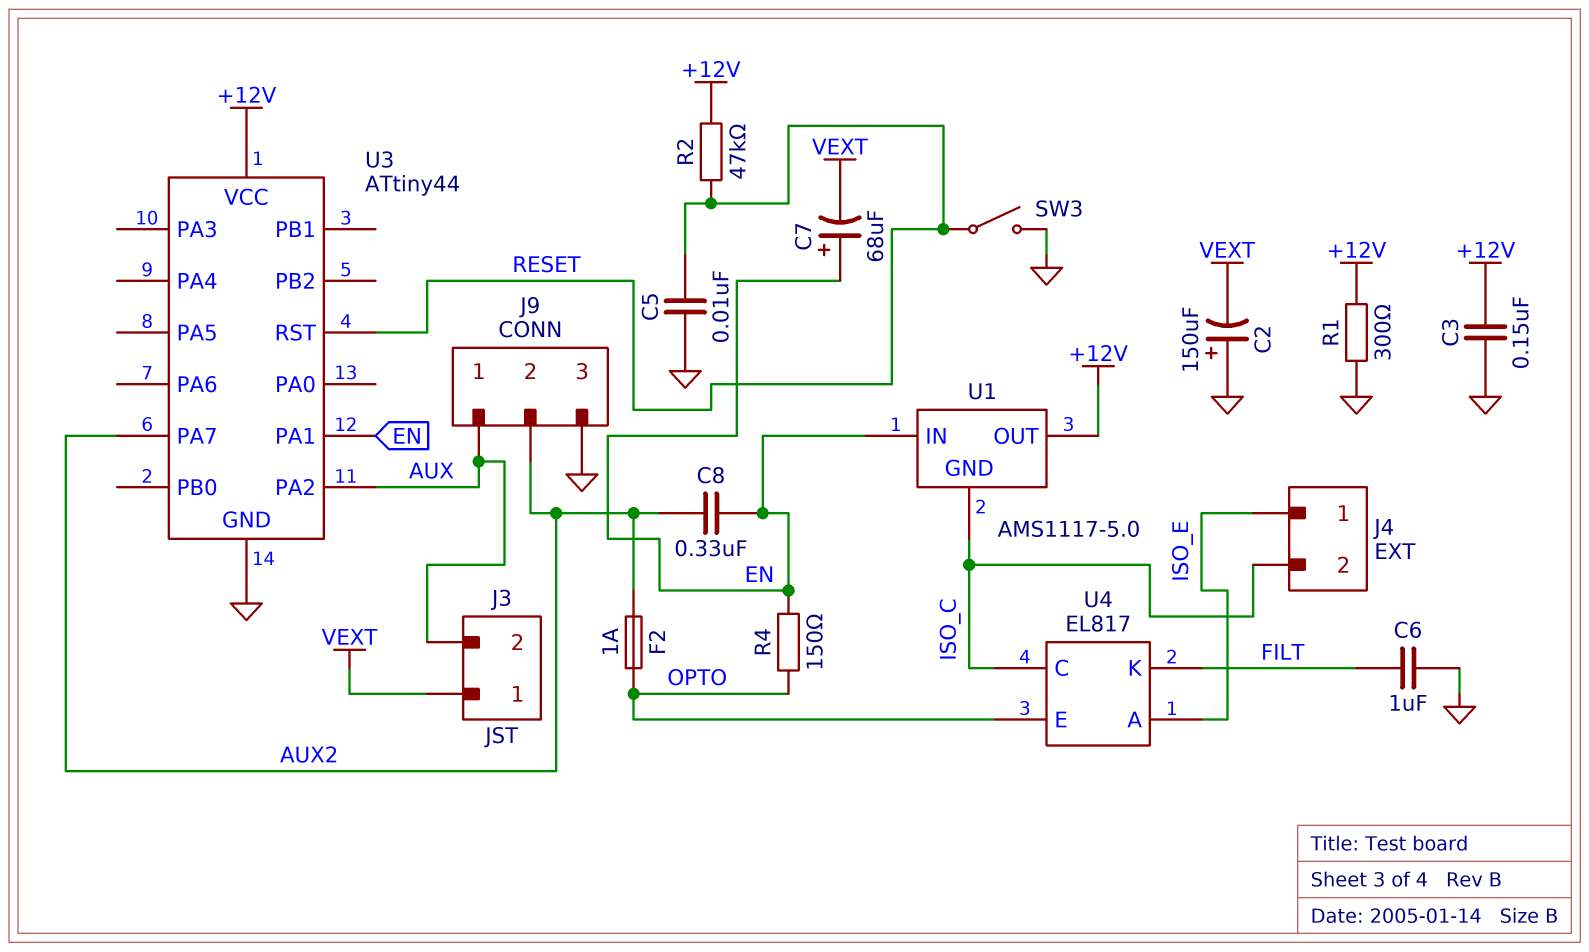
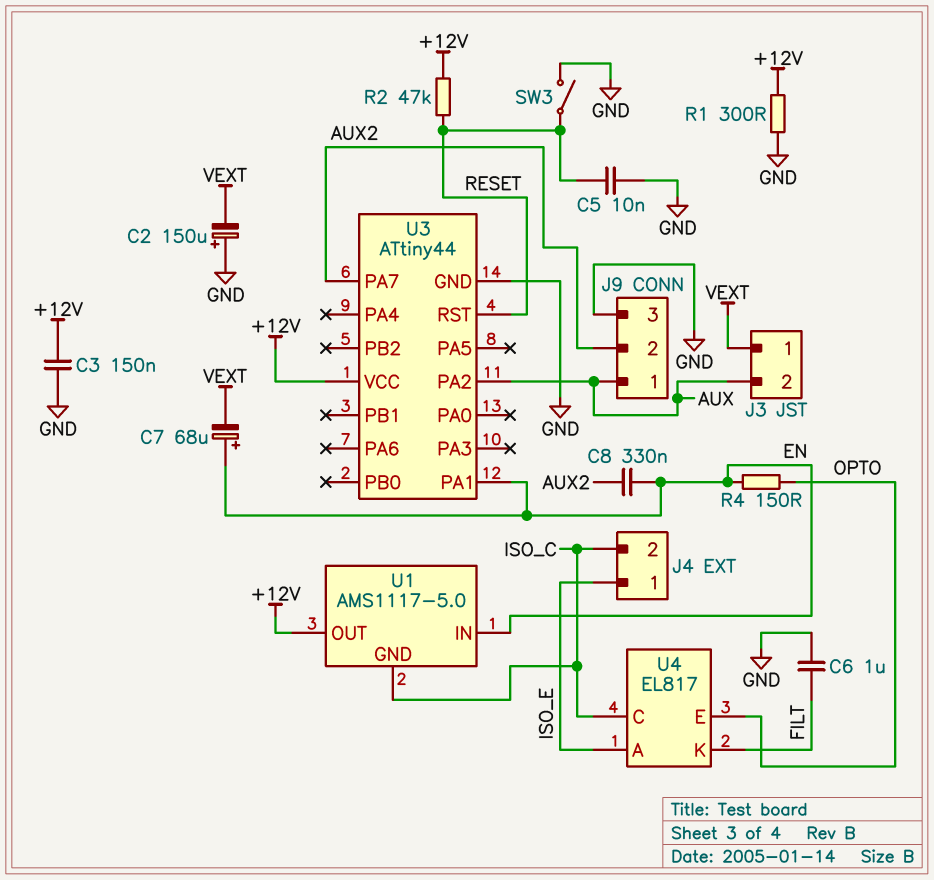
F2: 1A (AUX2, OPTO) -> none

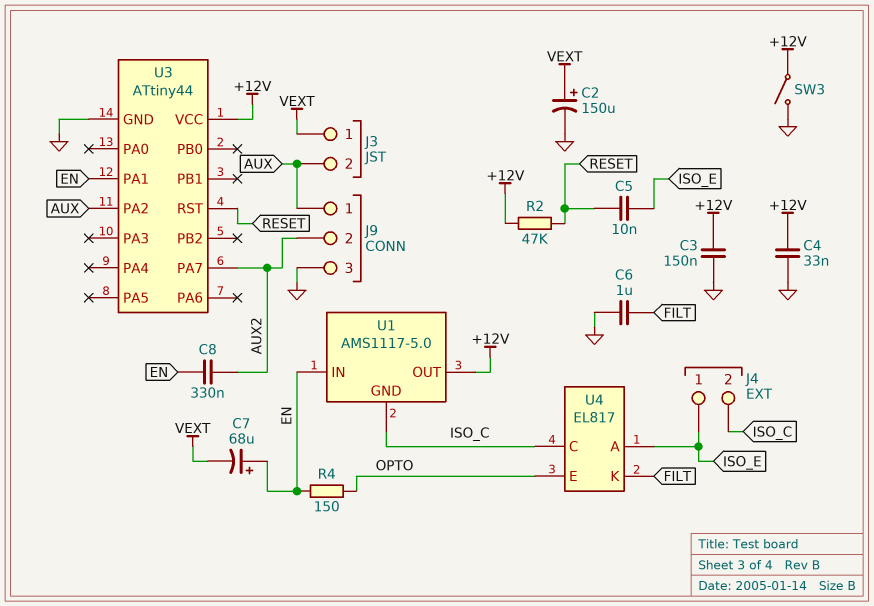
C2: 150uF (plus GND, minus VEXT) -> 150uF (plus VEXT, minus GND)
C4: none -> 33nF (+12V, GND)
C5: 10nF (GND, RESET) -> 10nF (ISO_E, RESET)
R1: 300 (+12V, GND) -> none
SW3: switch (GND, RESET) -> switch (+12V, GND)

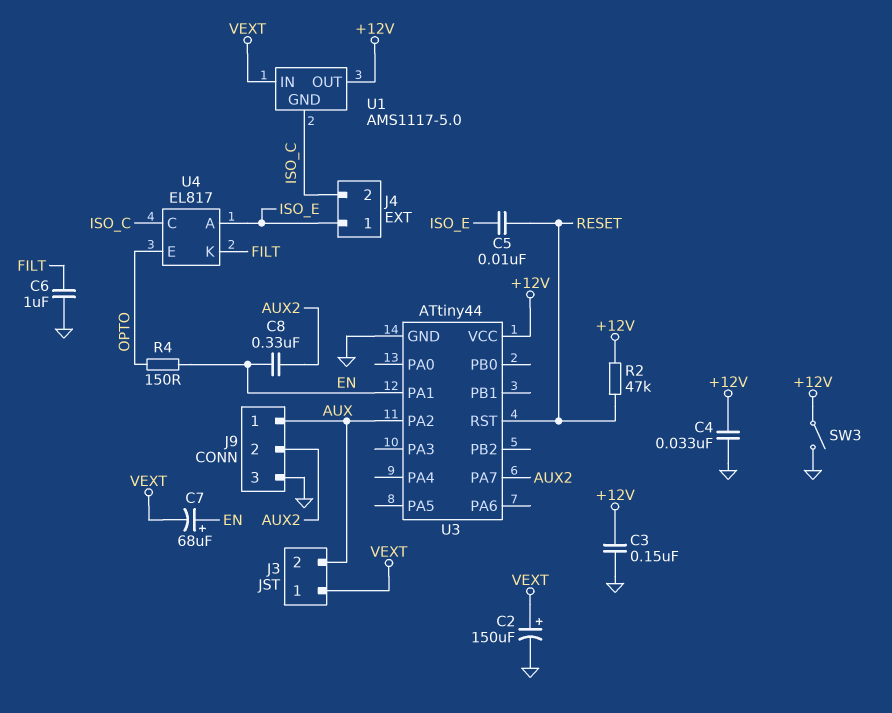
U1 pin IN: EN -> VEXT

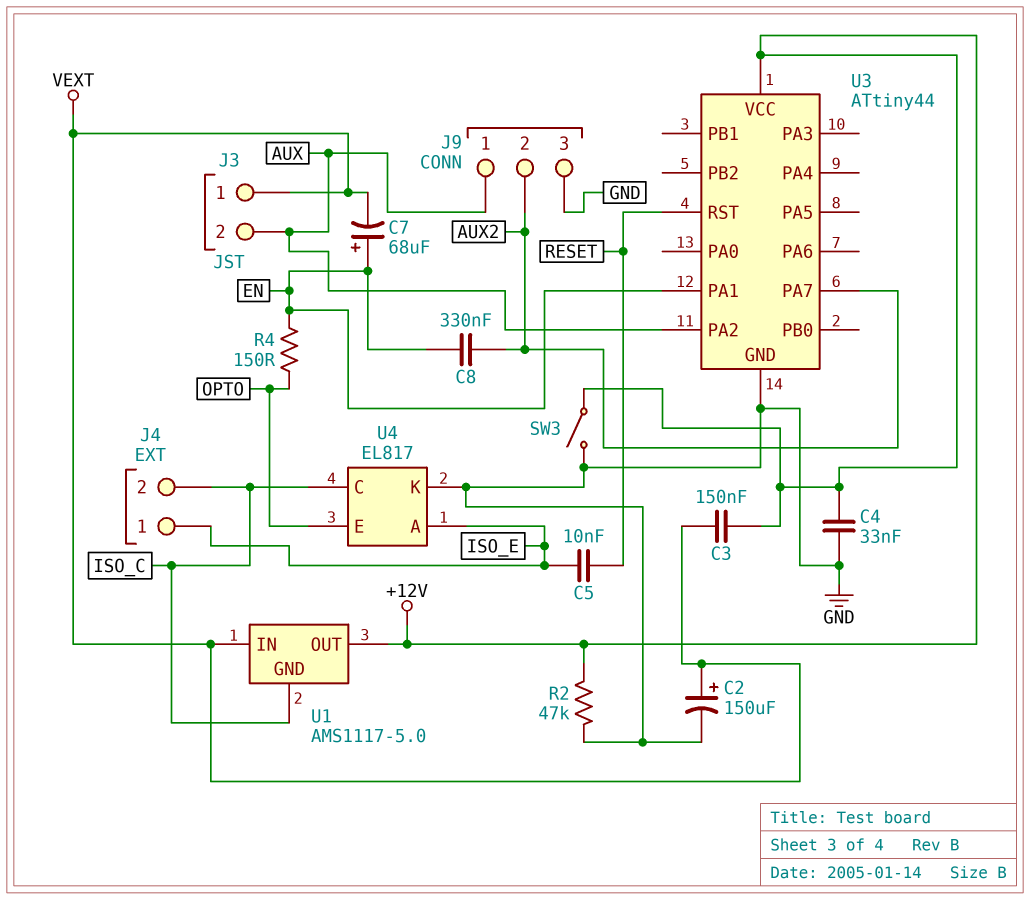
C3: 150nF (+12V, GND) -> 150nF (+12V, VEXT)
C6: 1uF (FILT, GND) -> none
R2: 47k (+12V, RESET) -> 47k (+12V, GND)
U4 pin K: FILT -> GND

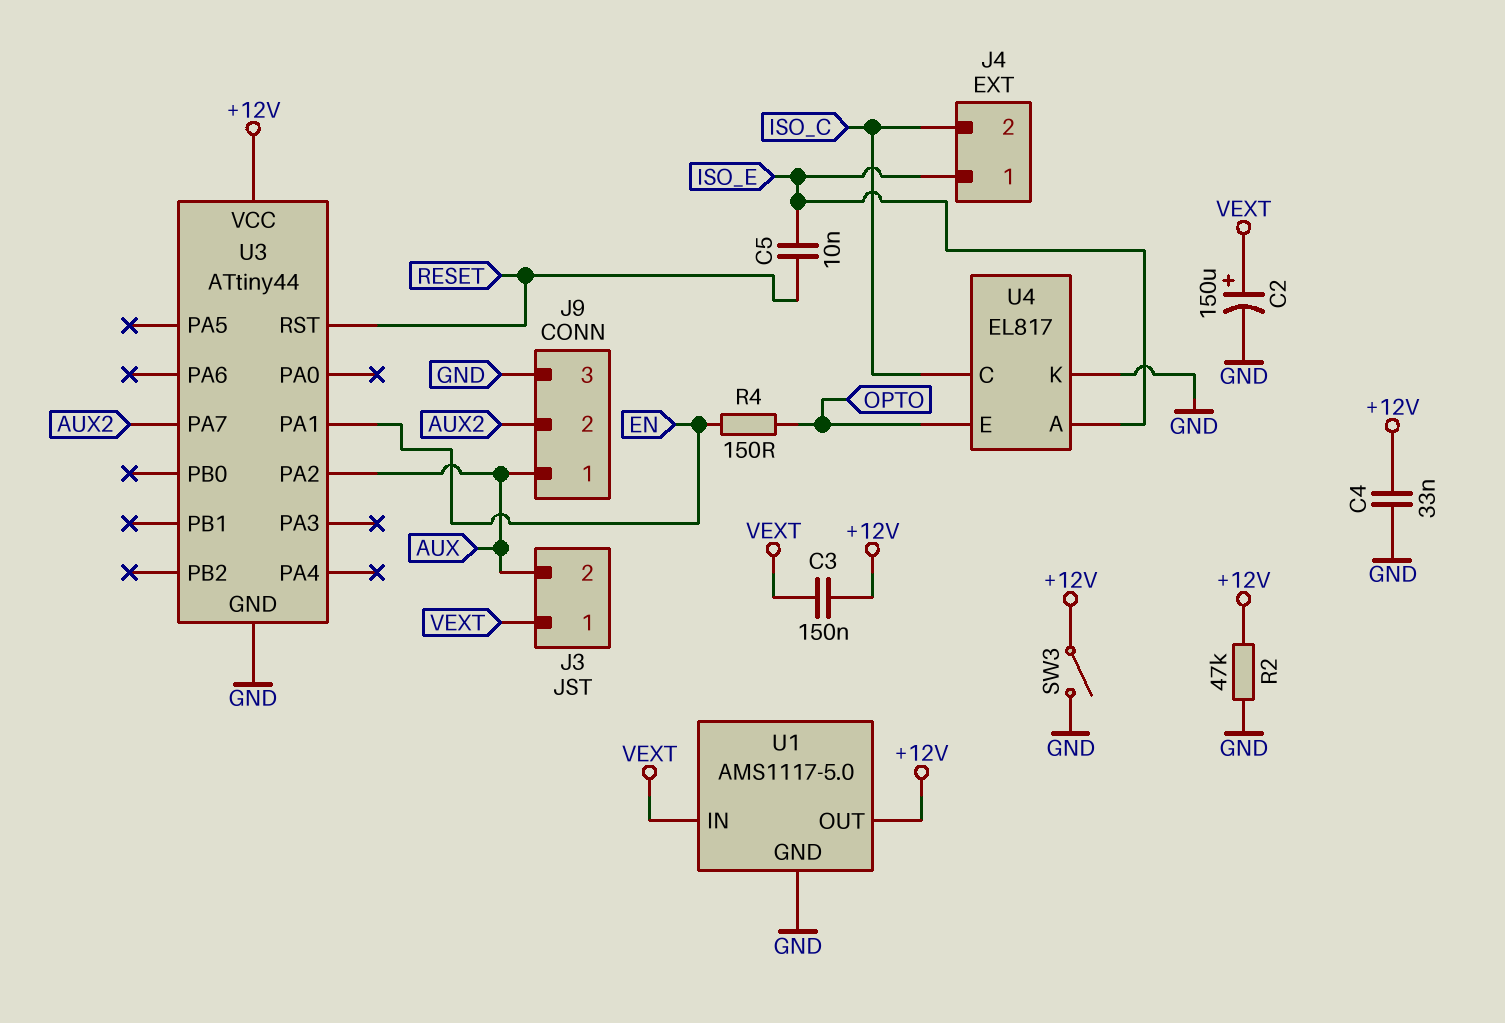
C7: 68uF (plus EN, minus VEXT) -> none
C8: 330nF (AUX2, EN) -> none
U1 pin GND: ISO_C -> GND

